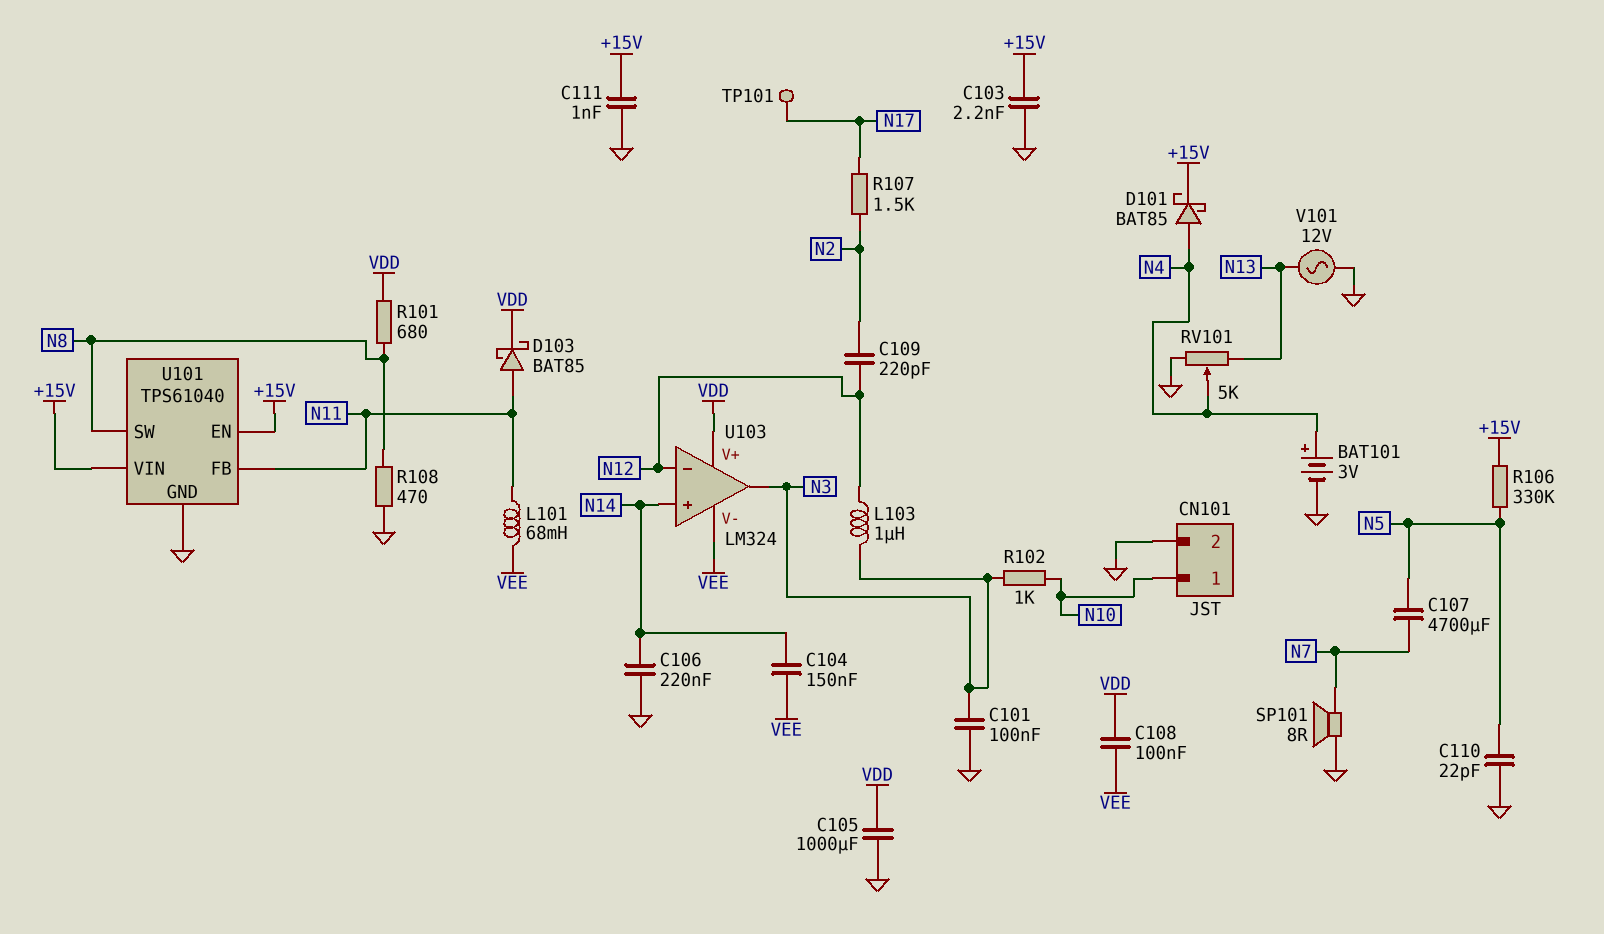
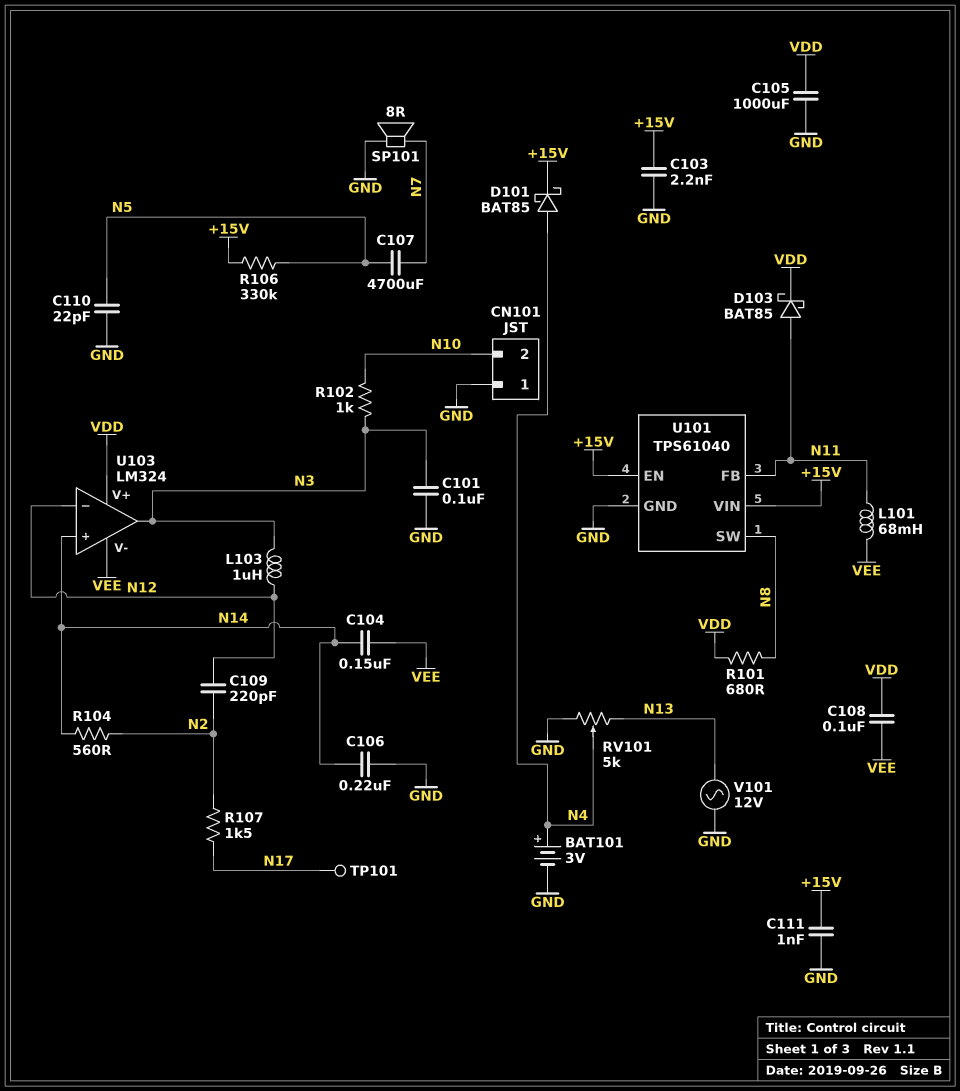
CN101 pin 1: N10 -> GND
CN101 pin 2: GND -> N10
R104: none -> 560 (N2, N14)
R108: 470 (GND, N8) -> none

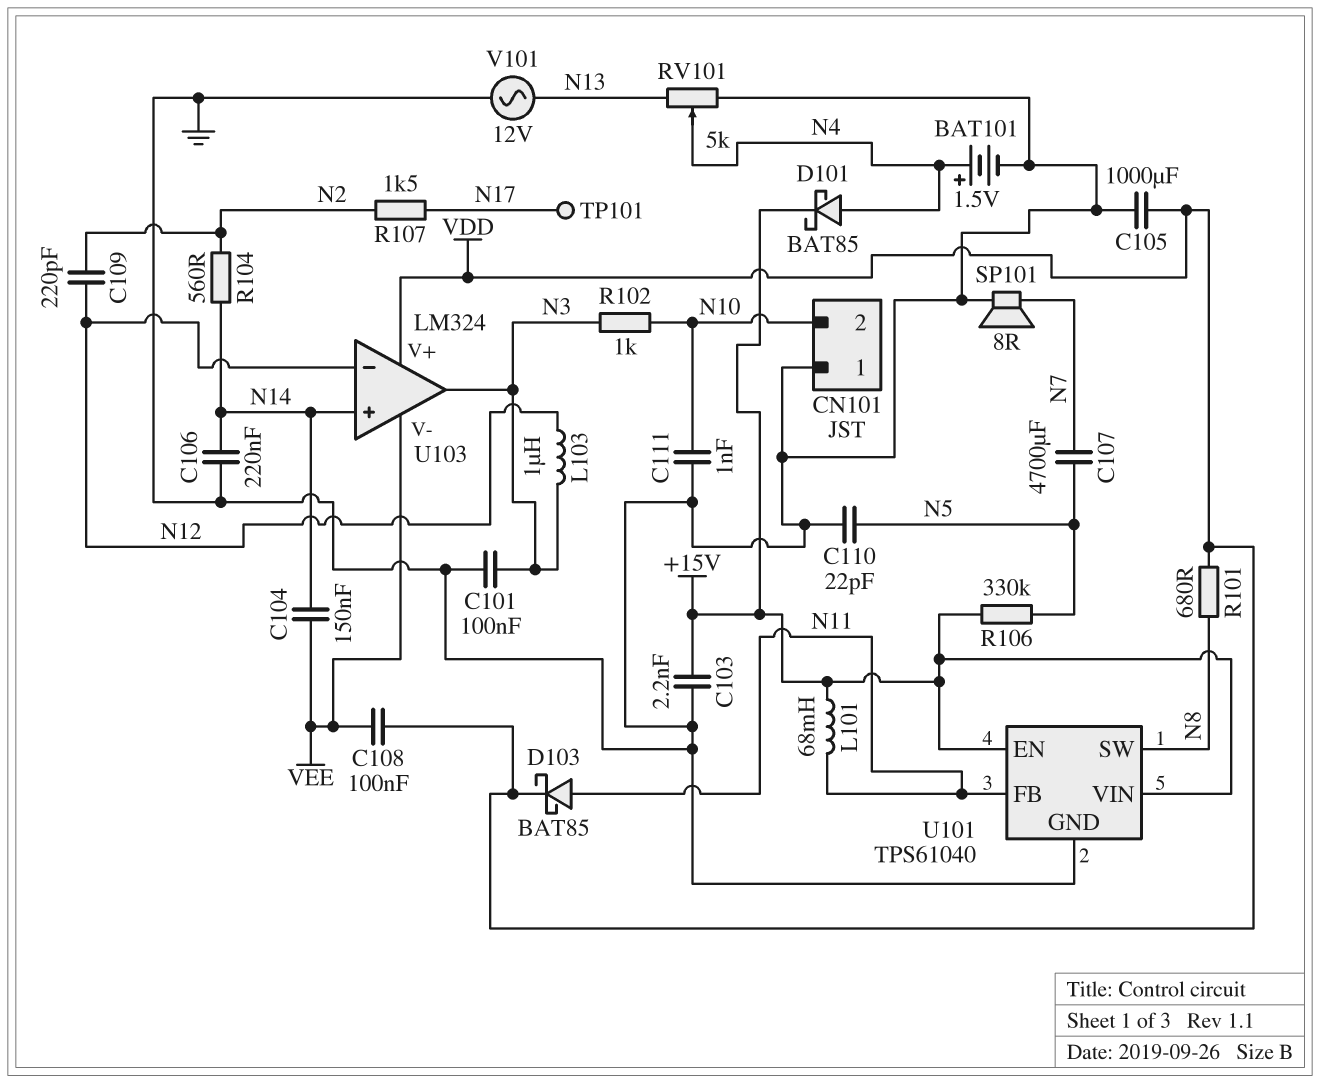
BAT101: 3V (plus N4, minus GND) -> 1.5V (plus N4, minus GND)
C111: 1nF (+15V, GND) -> 1nF (GND, N10)
L101: 68mH (N11, VEE) -> 68mH (+15V, N11)

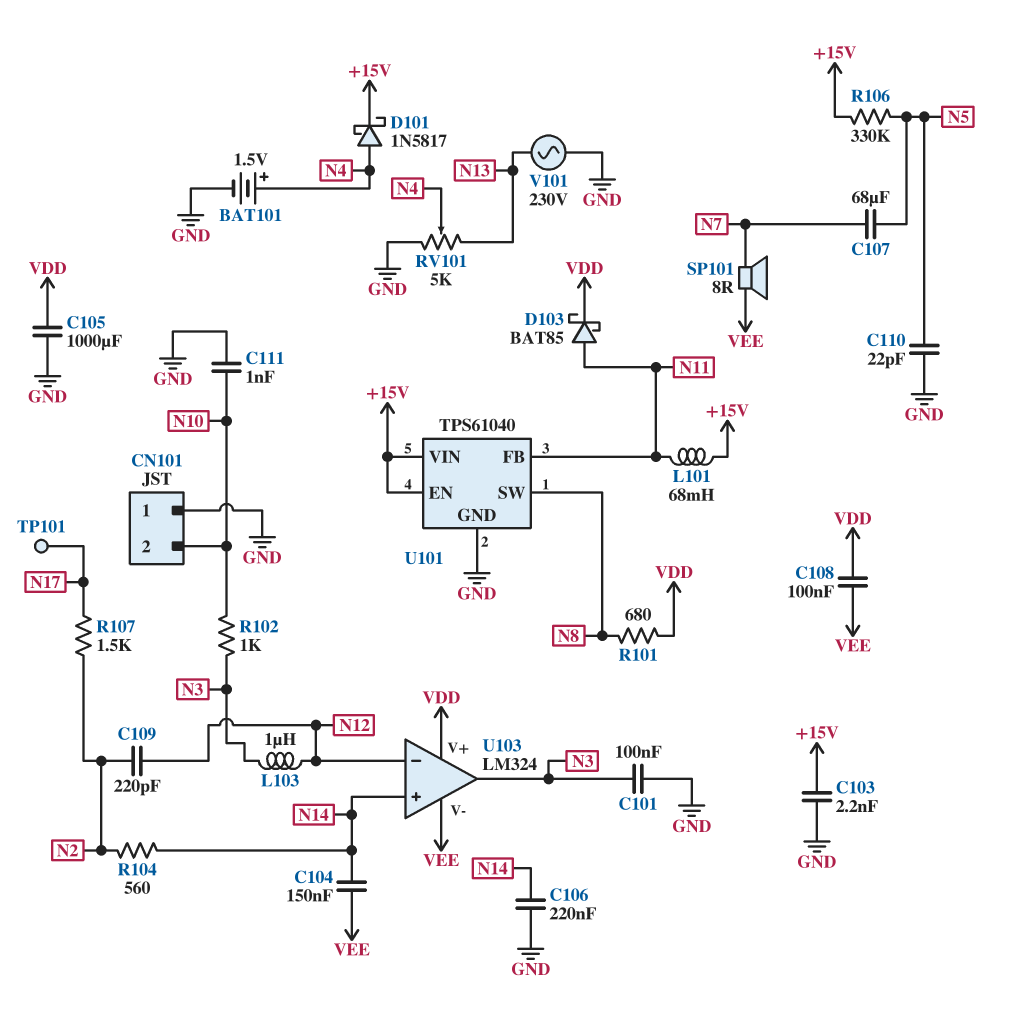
C107: 4700uF (N5, N7) -> 68uF (N5, N7)
D101: schottky BAT85 (A N4, K +15V) -> schottky 1N5817 (A N4, K +15V)
SP101: speaker 8R (GND, N7) -> speaker 8R (N7, VEE)
V101: AC 12V (GND, N13) -> AC 230V (GND, N13)

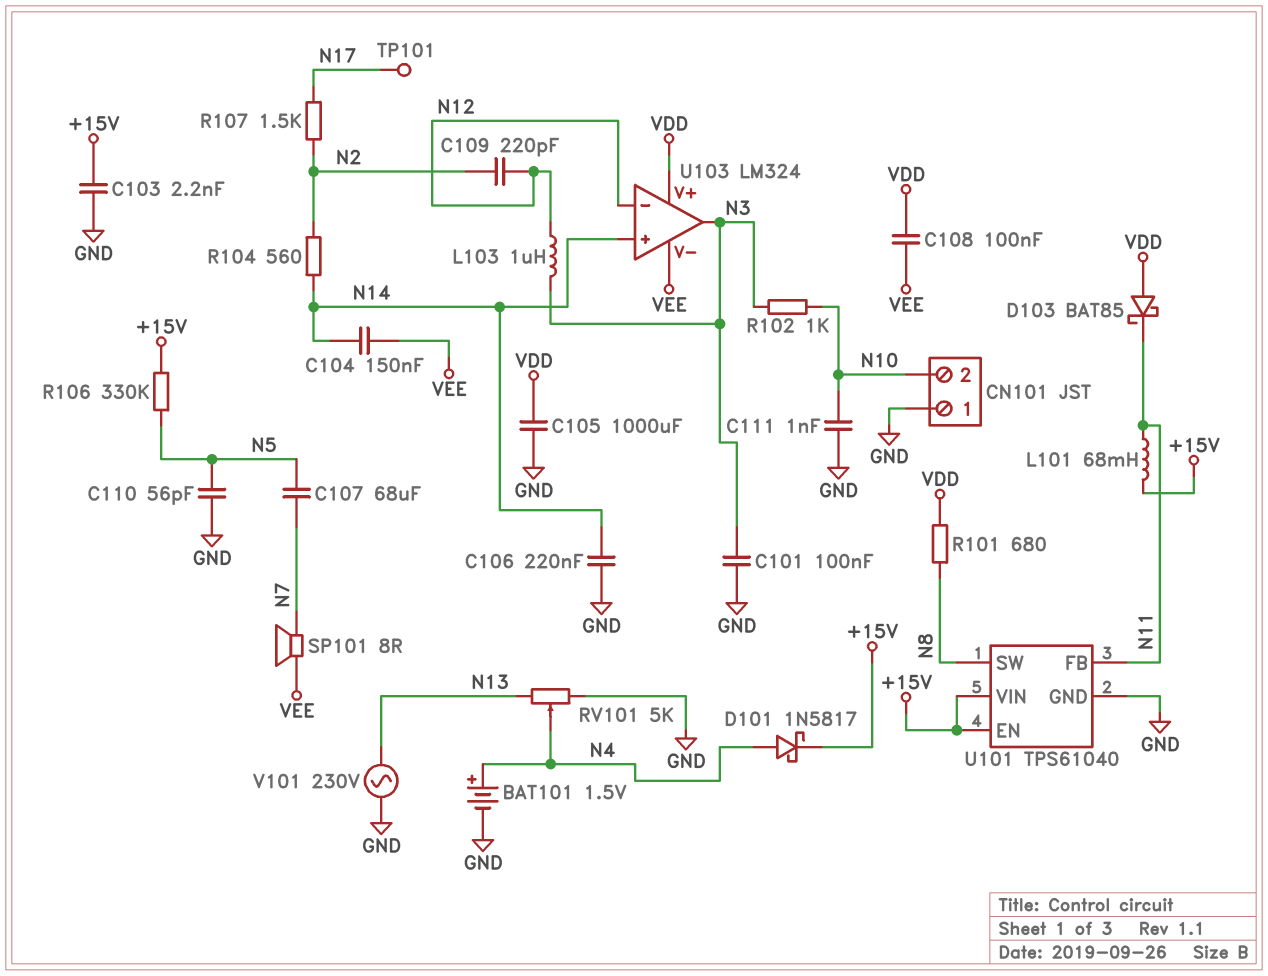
C110: 22pF (GND, N5) -> 56pF (GND, N5)
D103: schottky BAT85 (A N11, K VDD) -> schottky BAT85 (A VDD, K N11)

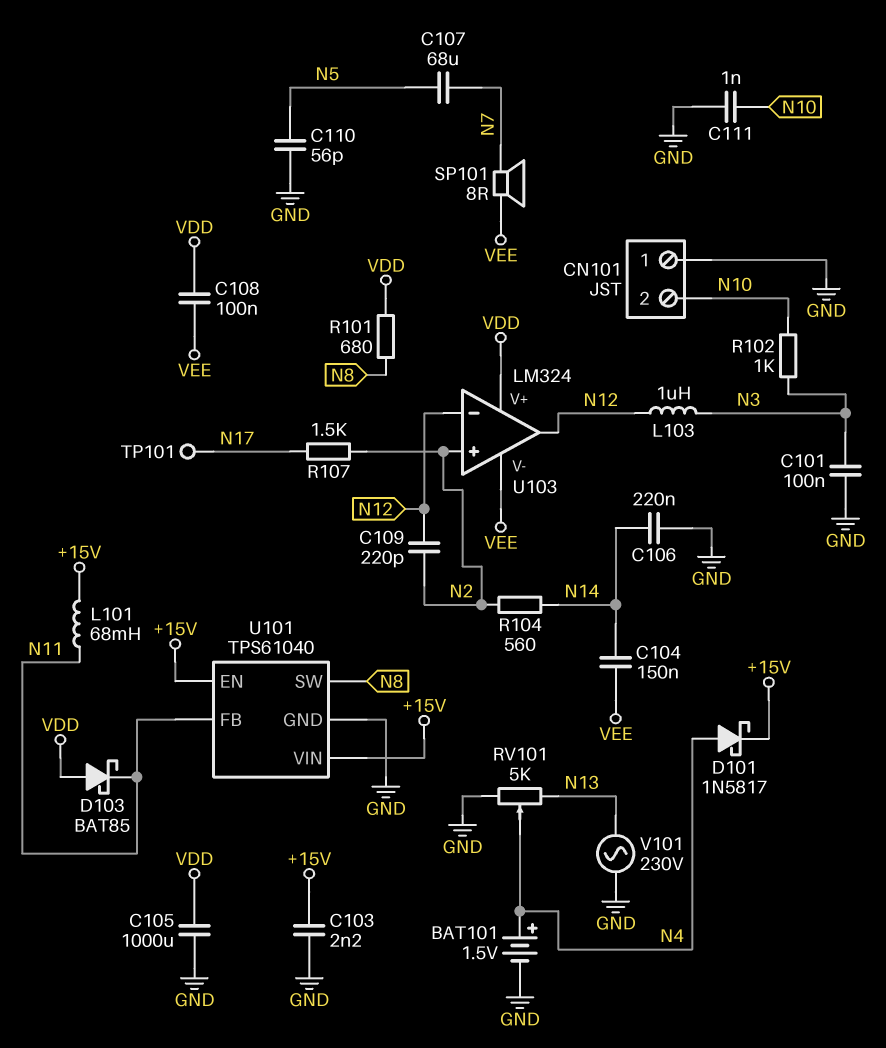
R106: 330k (+15V, N5) -> none
U103 pin in+: N14 -> N2
U103 pin out: N3 -> N12

